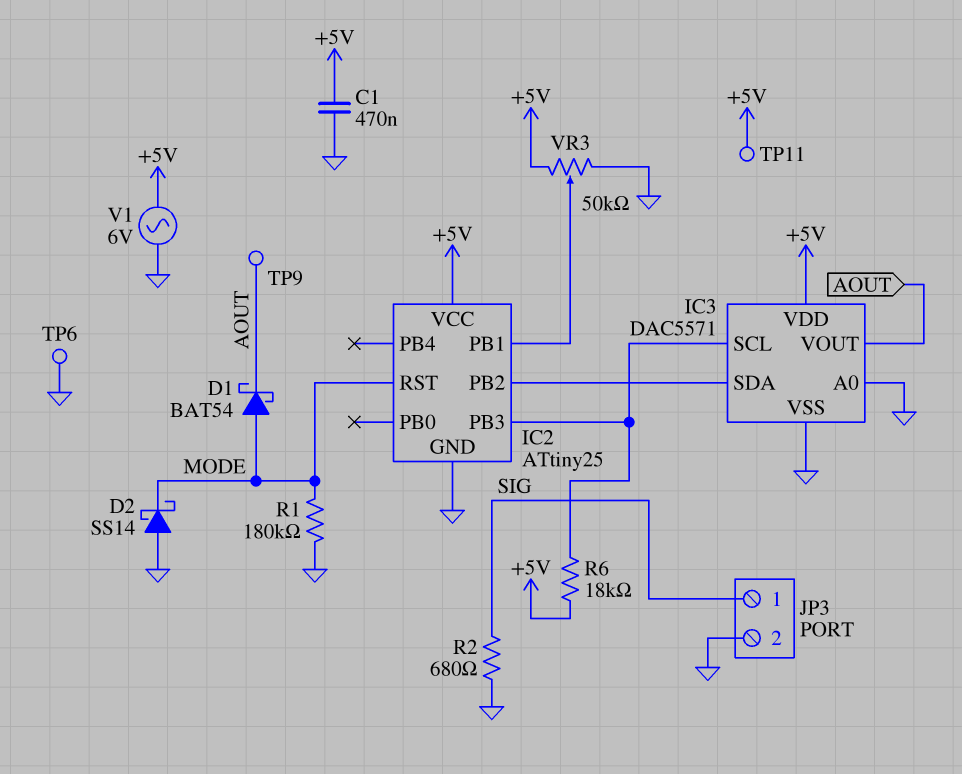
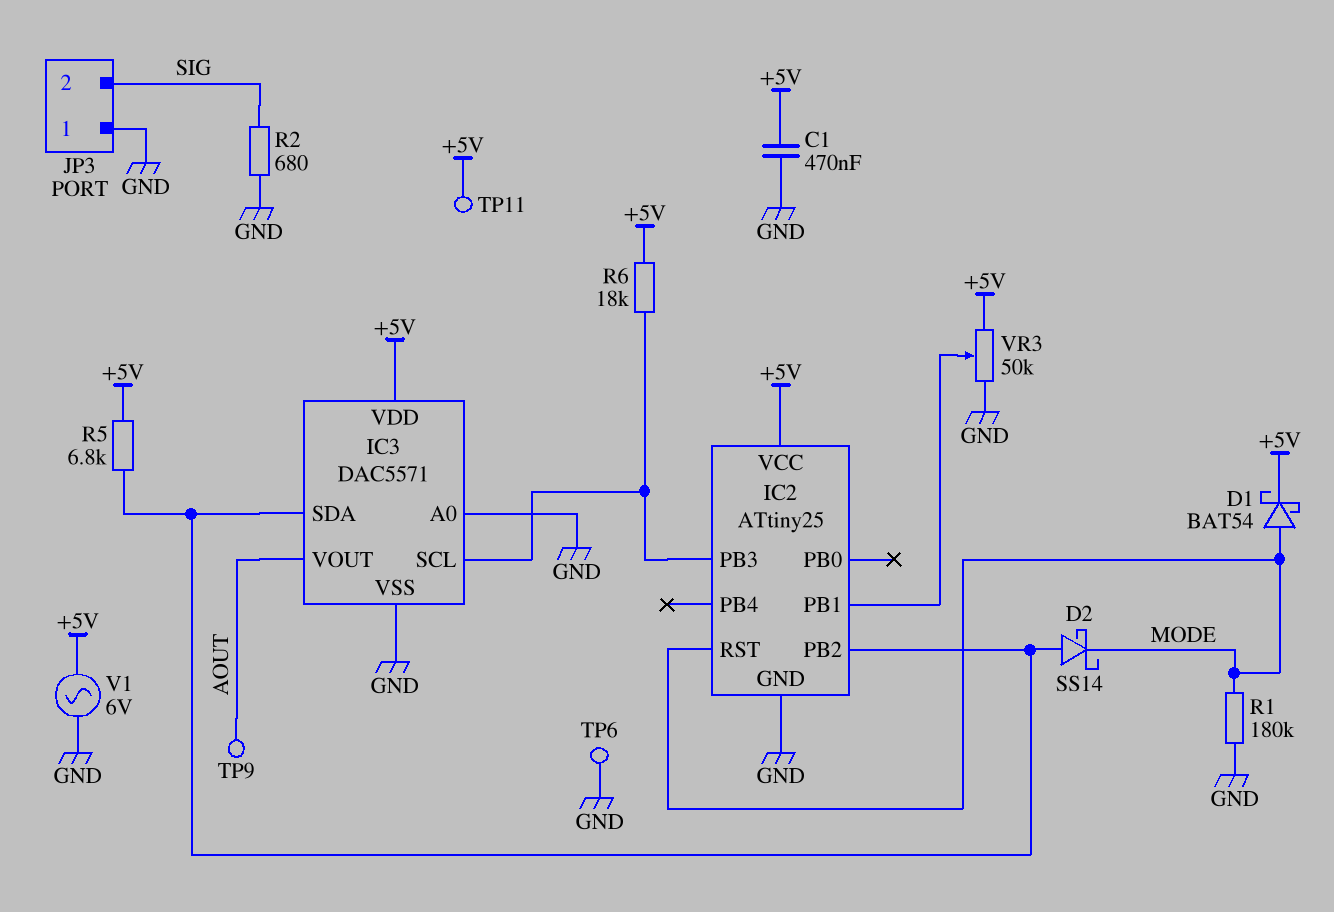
D1: schottky BAT54 (A MODE, K AOUT) -> schottky BAT54 (A MODE, K +5V)
D2: schottky SS14 (A GND, K MODE) -> schottky SS14 (A IC2/PB2, K MODE)
JP3 pin 1: SIG -> GND
JP3 pin 2: GND -> SIG
R5: none -> 6.8k (+5V, IC2/PB2)

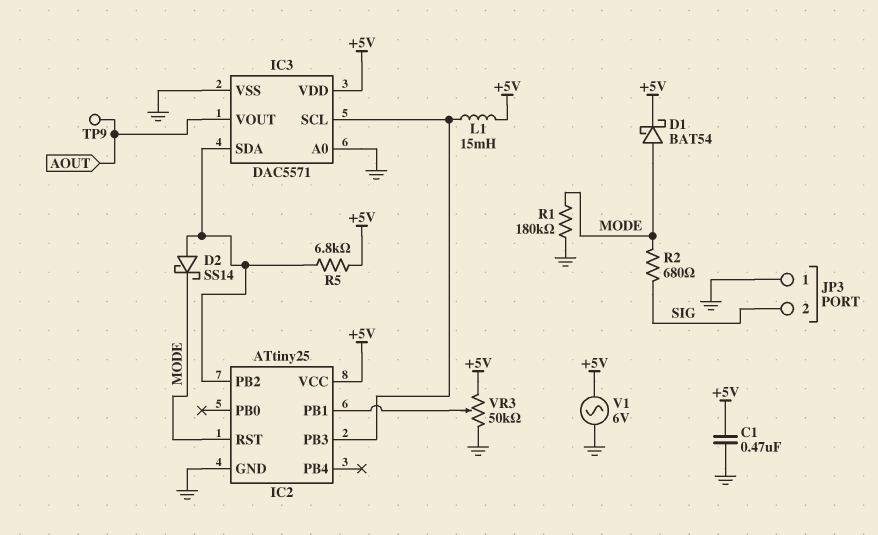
L1: none -> 15mH (+5V, IC2/PB3)
R2: 680 (GND, SIG) -> 680 (MODE, SIG)
R6: 18k (+5V, IC2/PB3) -> none
TP6: test point (GND) -> none
TP11: test point (+5V) -> none

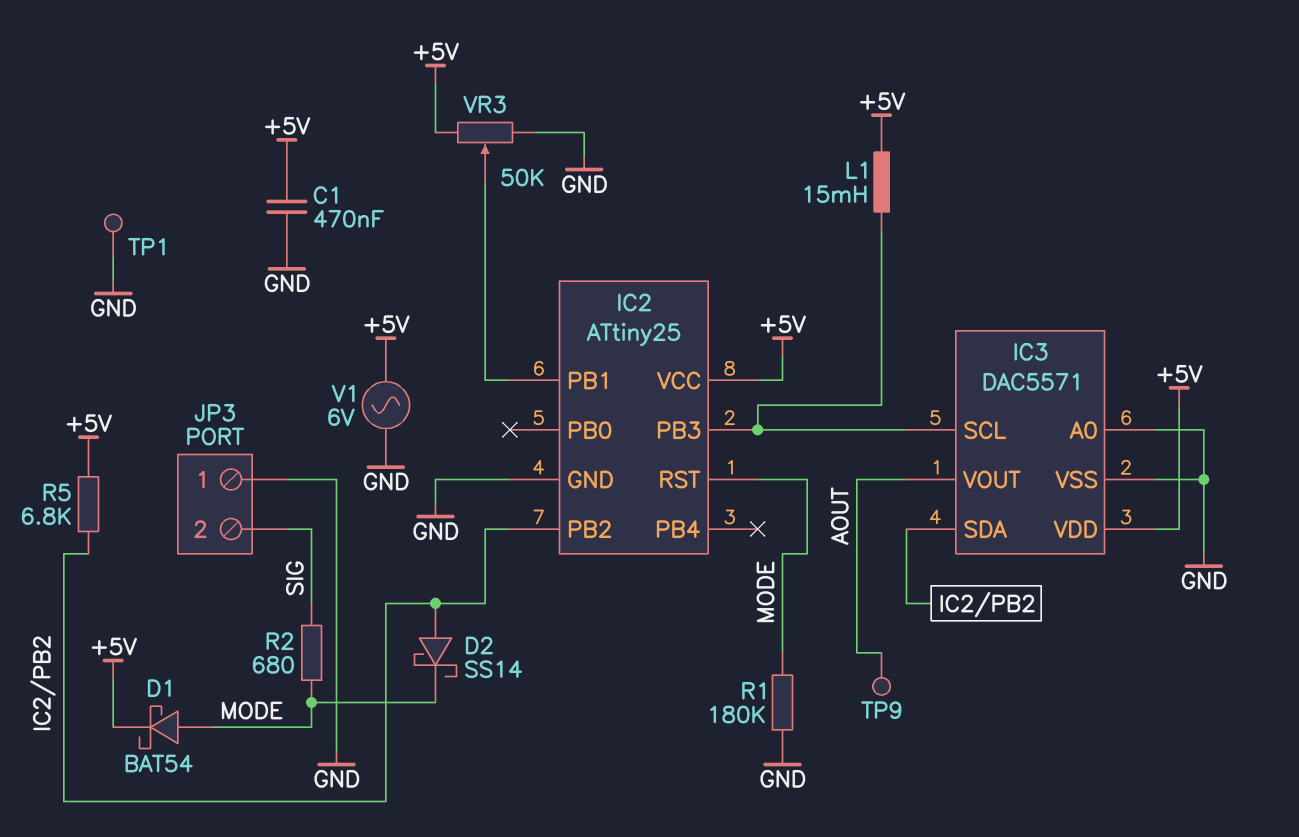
TP1: none -> test point (GND)

